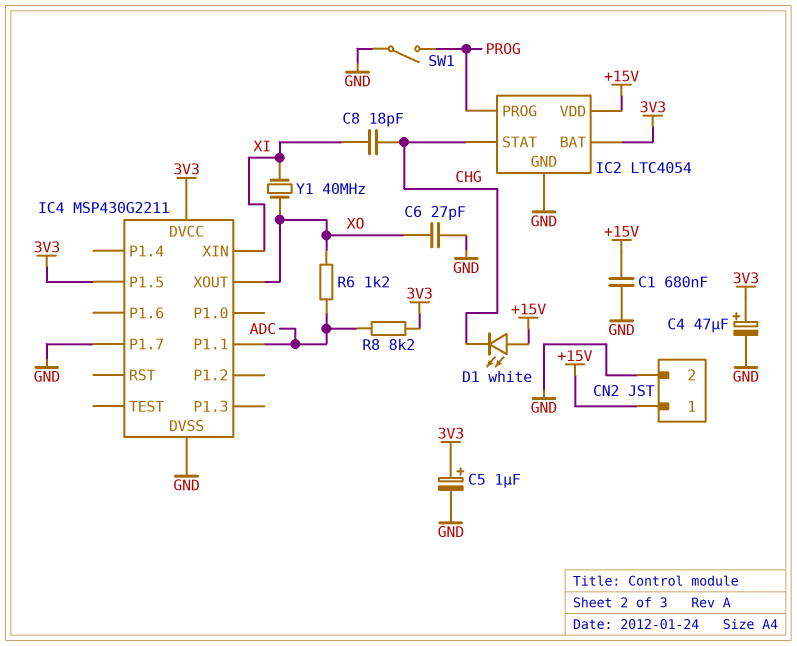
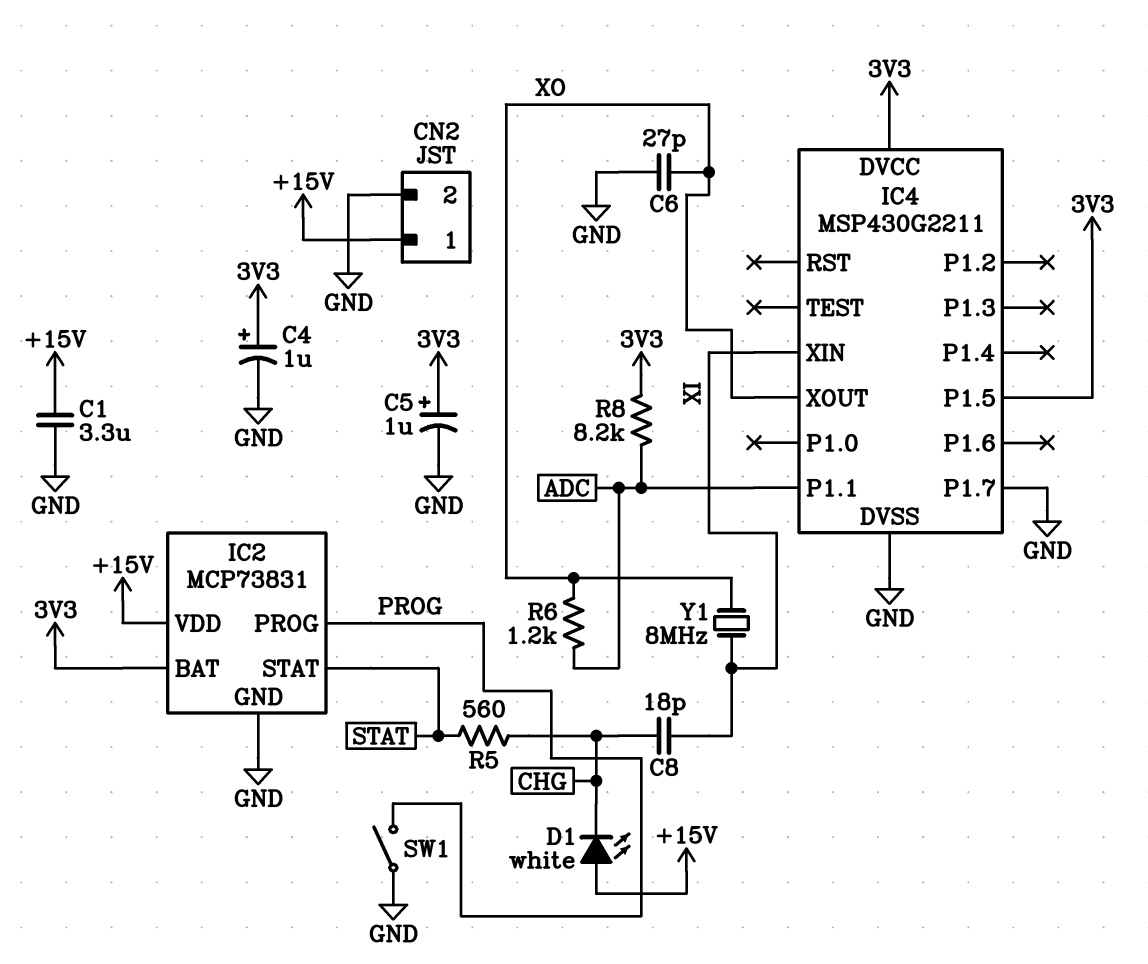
C1: 680nF (+15V, GND) -> 3.3uF (+15V, GND)
C4: 47uF (plus 3V3, minus GND) -> 1uF (plus 3V3, minus GND)
IC2: LTC4054 -> MCP73831
IC2 pin STAT: CHG -> STAT
R5: none -> 560 (CHG, STAT)
Y1: 40MHz (XI, XO) -> 8MHz (XI, XO)

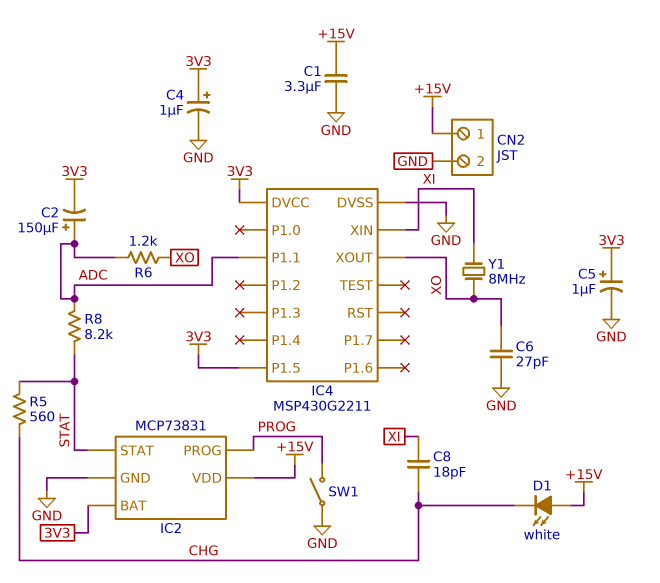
C2: none -> 150uF (plus ADC, minus 3V3)
IC4 pin P1.7: GND -> none
R8: 8.2k (3V3, ADC) -> 8.2k (ADC, STAT)

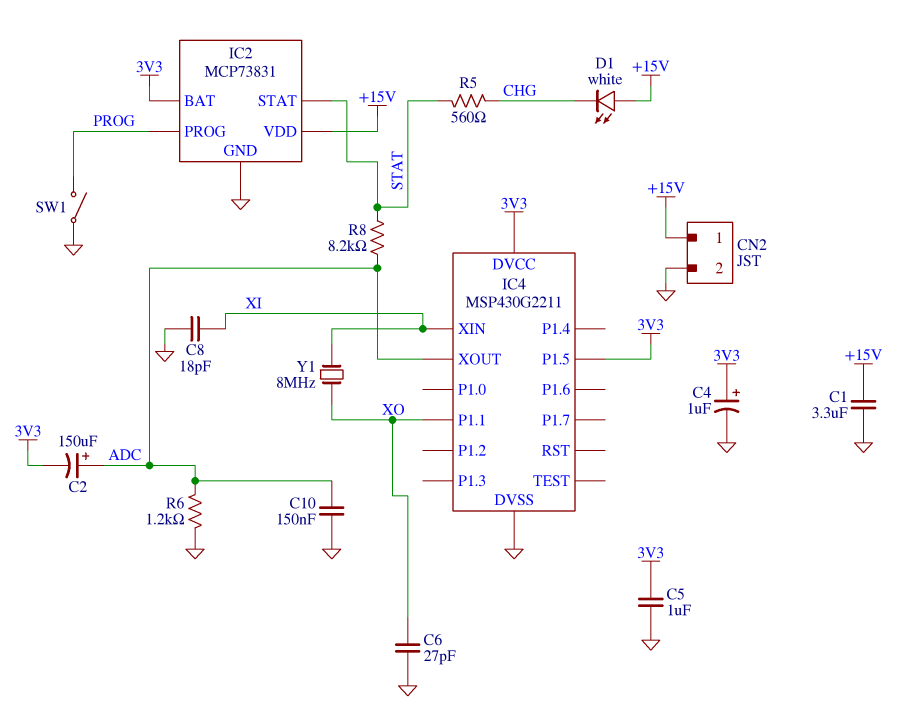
C5: 1uF (plus 3V3, minus GND) -> 1uF (3V3, GND)
C8: 18pF (CHG, XI) -> 18pF (GND, XI)
C10: none -> 150nF (ADC, GND)
IC4 pin P1.1: ADC -> XO
IC4 pin XOUT: XO -> ADC
R6: 1.2k (ADC, XO) -> 1.2k (ADC, GND)

